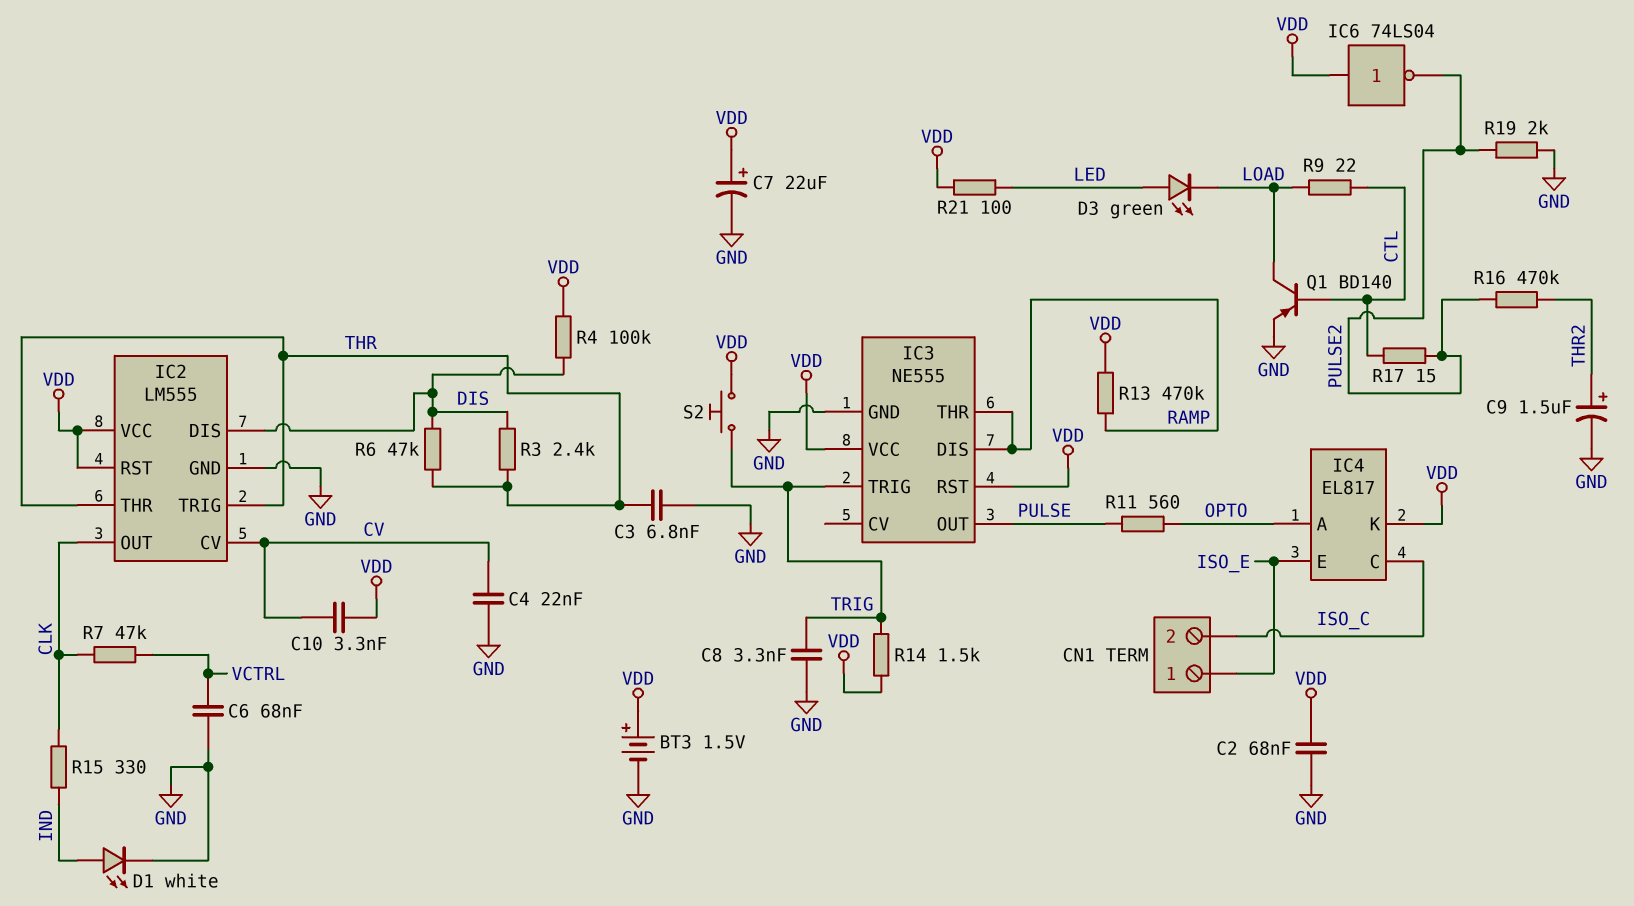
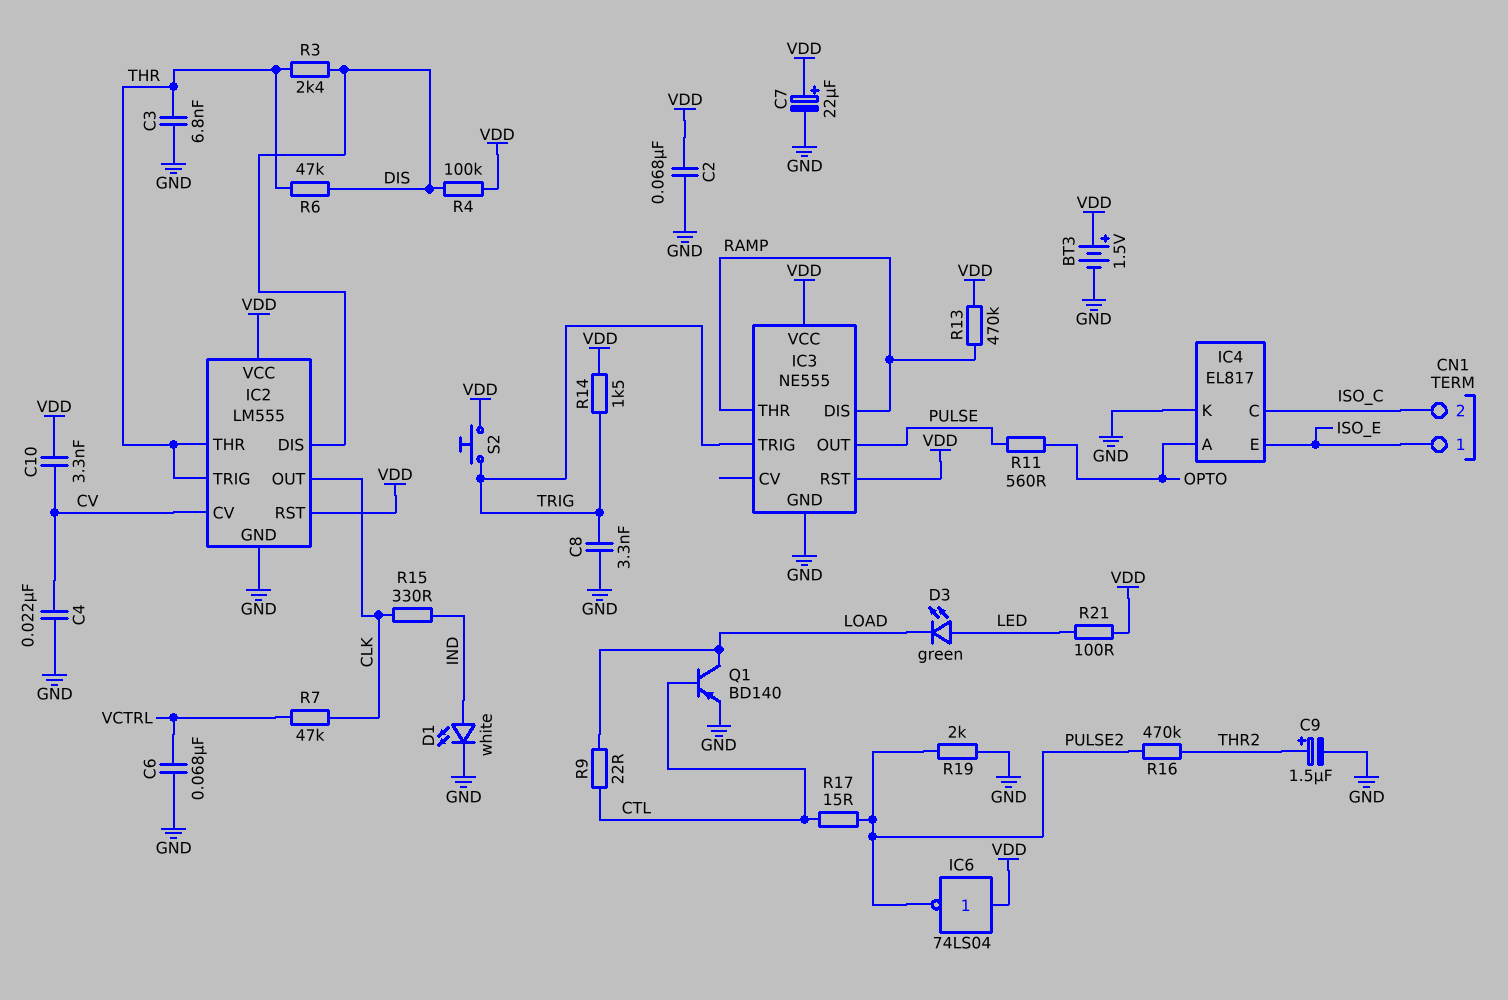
IC4 pin K: VDD -> GND

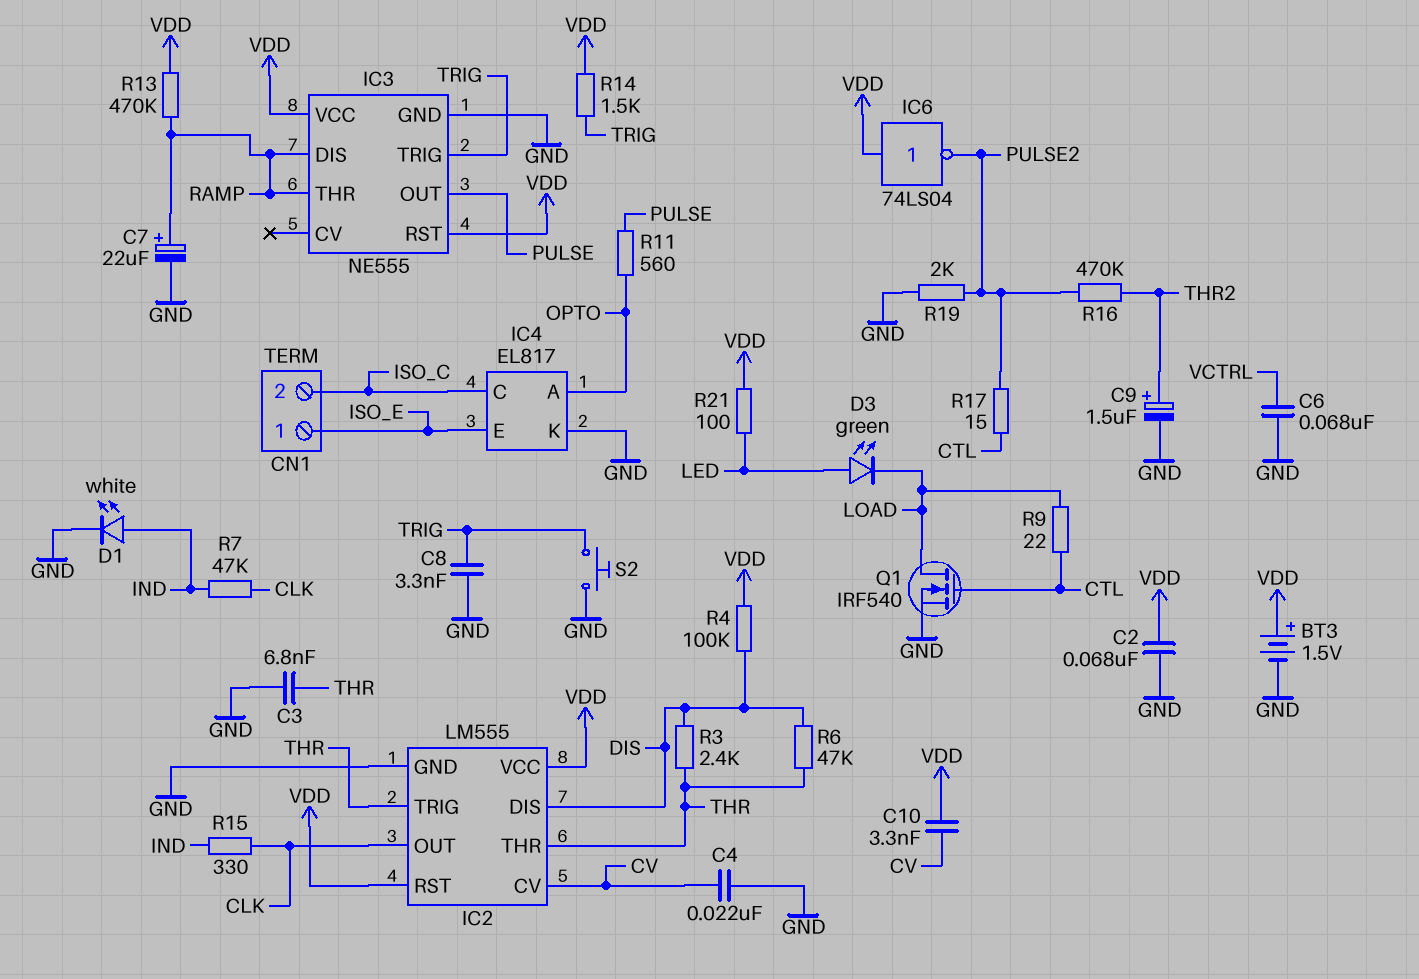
C7: 22uF (plus VDD, minus GND) -> 22uF (plus RAMP, minus GND)
Q1: PNP BD140 (B CTL, C LOAD, E GND) -> NMOS IRF540 (G CTL, D LOAD, S GND)
R7: 47k (CLK, VCTRL) -> 47k (CLK, IND)
S2: button (TRIG, VDD) -> button (GND, TRIG)

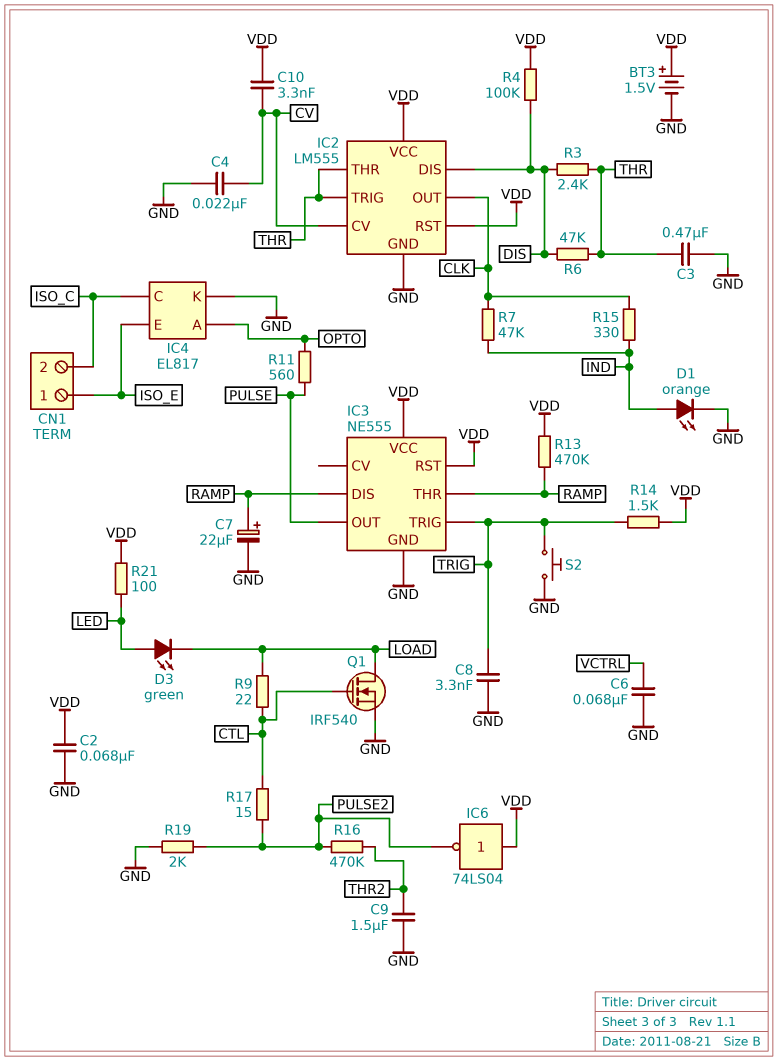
C3: 6.8nF (GND, THR) -> 470nF (GND, THR)
C9: 1.5uF (plus THR2, minus GND) -> 1.5uF (GND, THR2)
D1: LED white (A IND, K GND) -> LED orange (A IND, K GND)

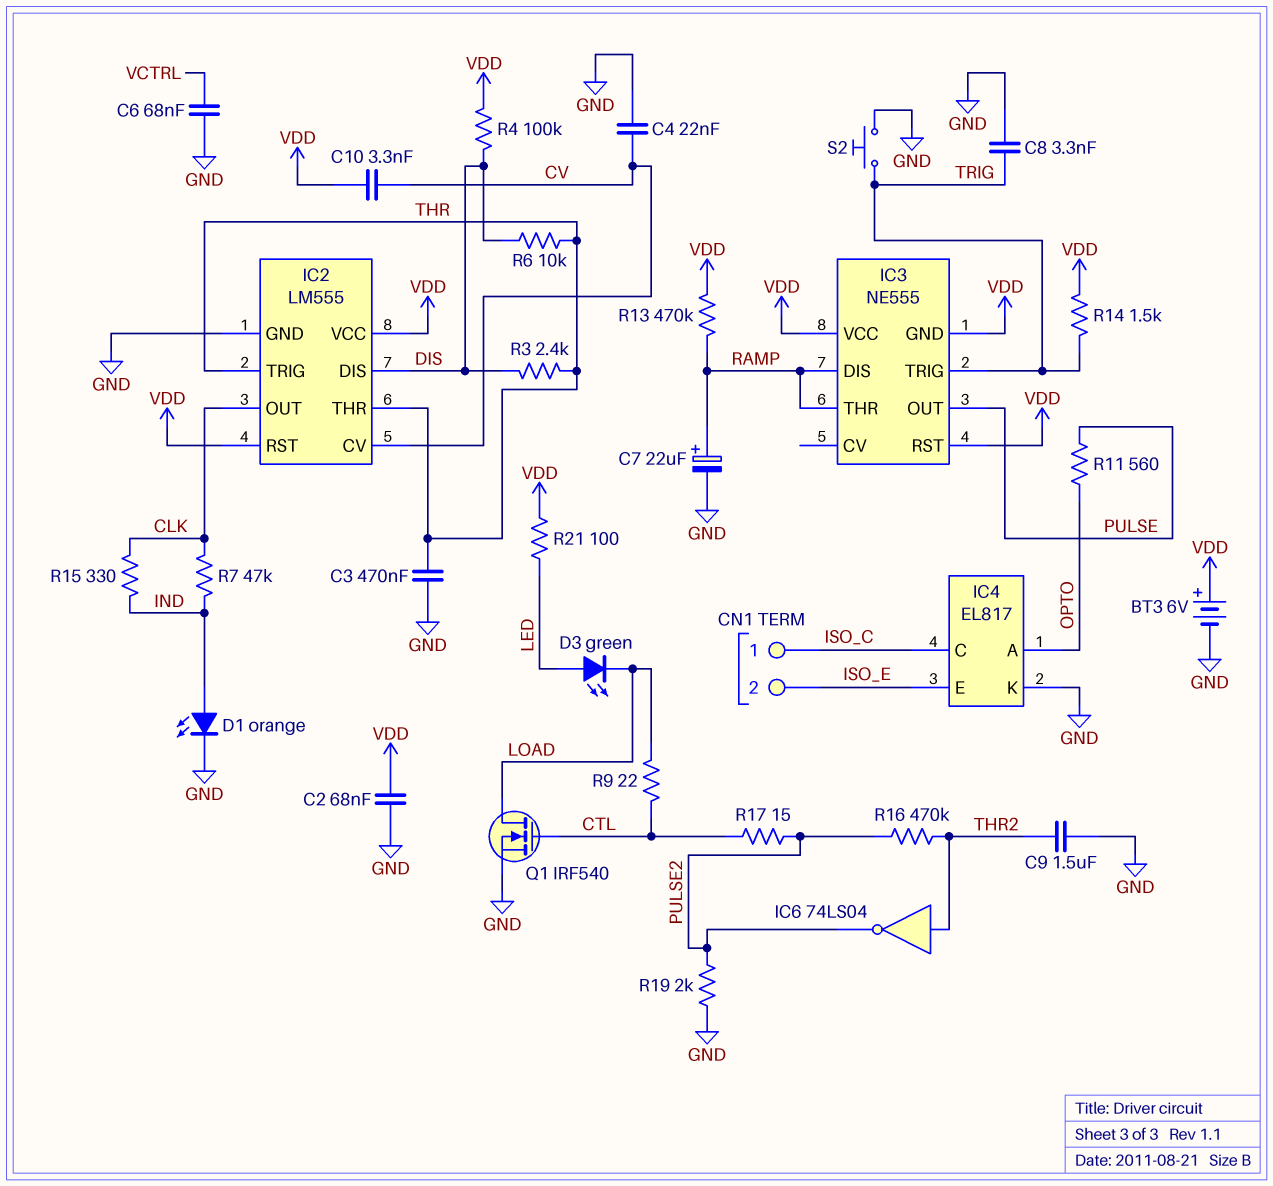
BT3: 1.5V (plus VDD, minus GND) -> 6V (plus VDD, minus GND)
CN1 pin 1: ISO_E -> ISO_C
CN1 pin 2: ISO_C -> ISO_E
IC3 pin GND: GND -> VDD
IC6: NOT 74LS04 (in VDD, out PULSE2) -> NOT 74LS04 (in THR2, out PULSE2)
R6: 47k (DIS, THR) -> 10k (DIS, THR)

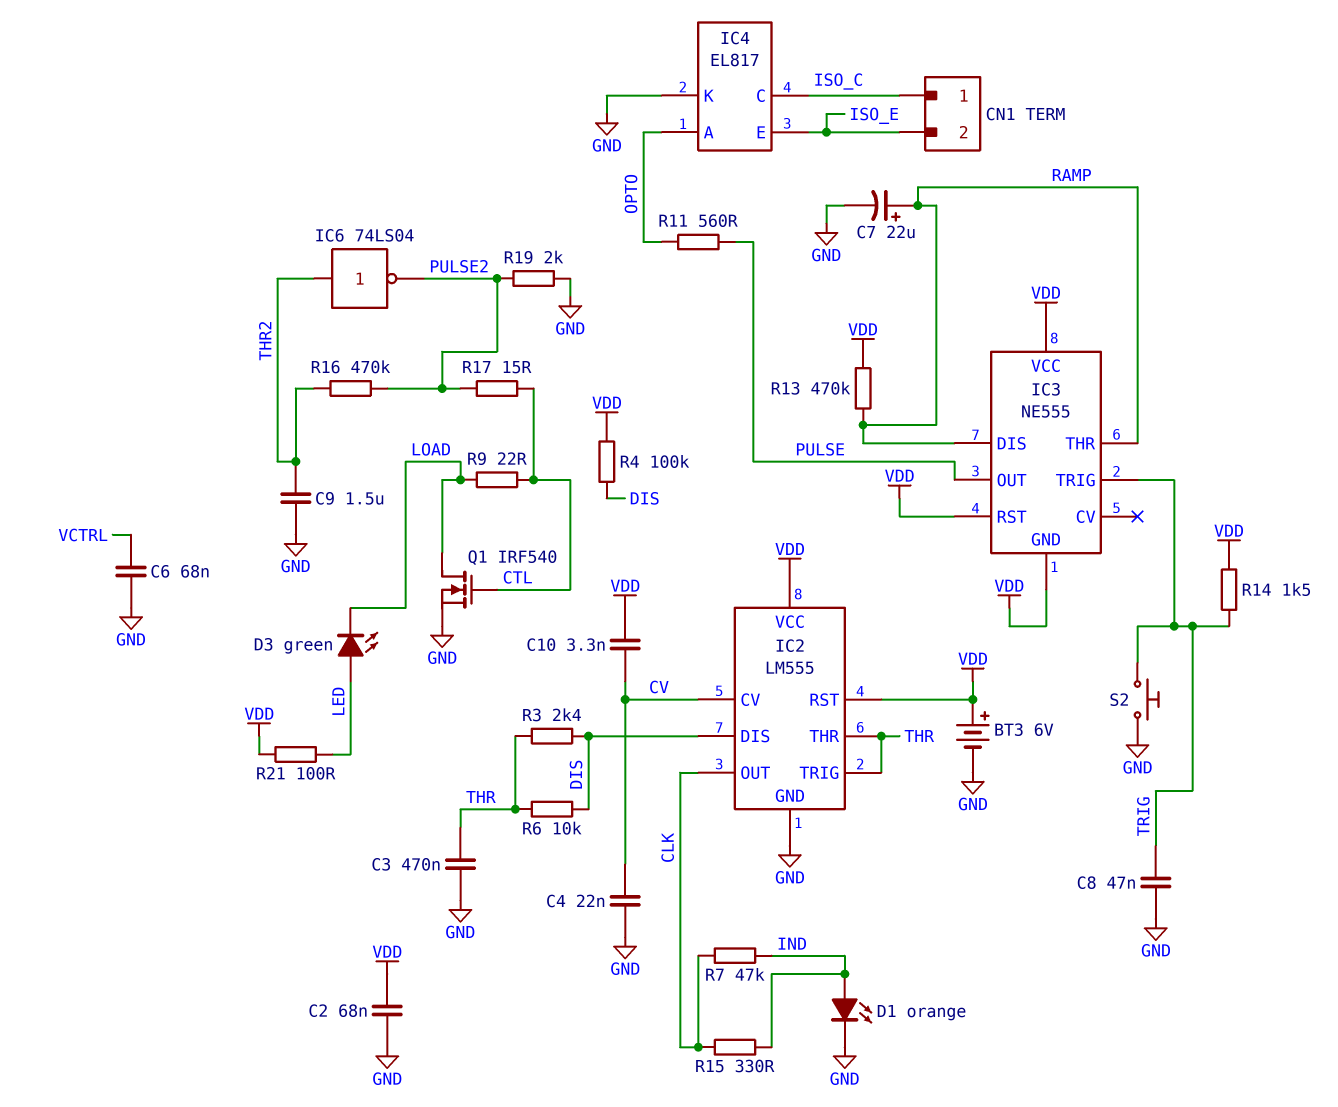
C8: 3.3nF (GND, TRIG) -> 47nF (GND, TRIG)

